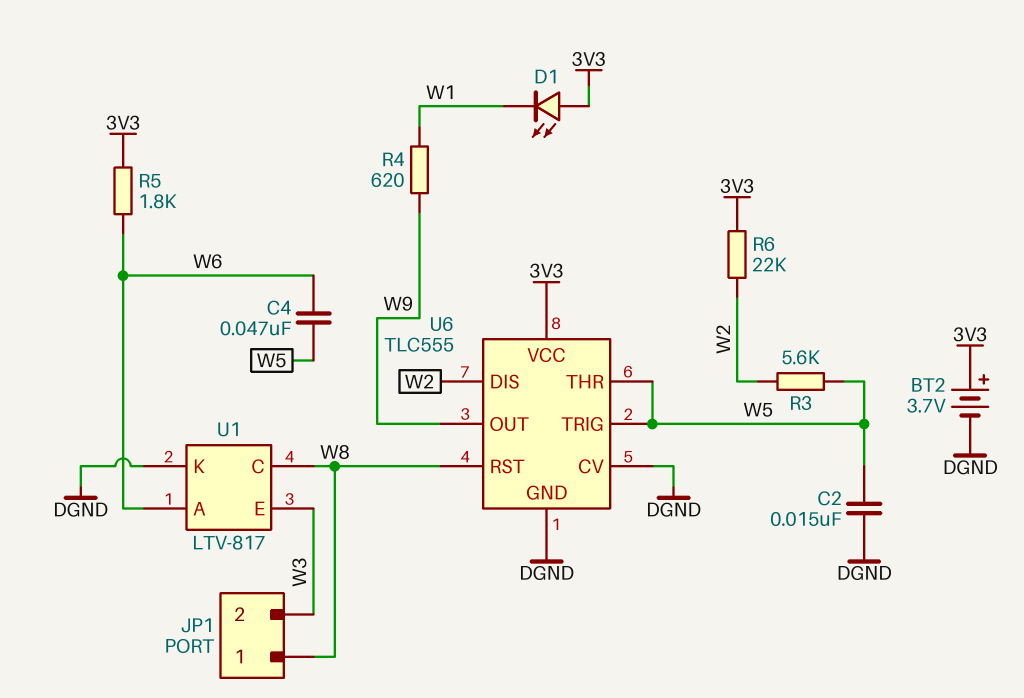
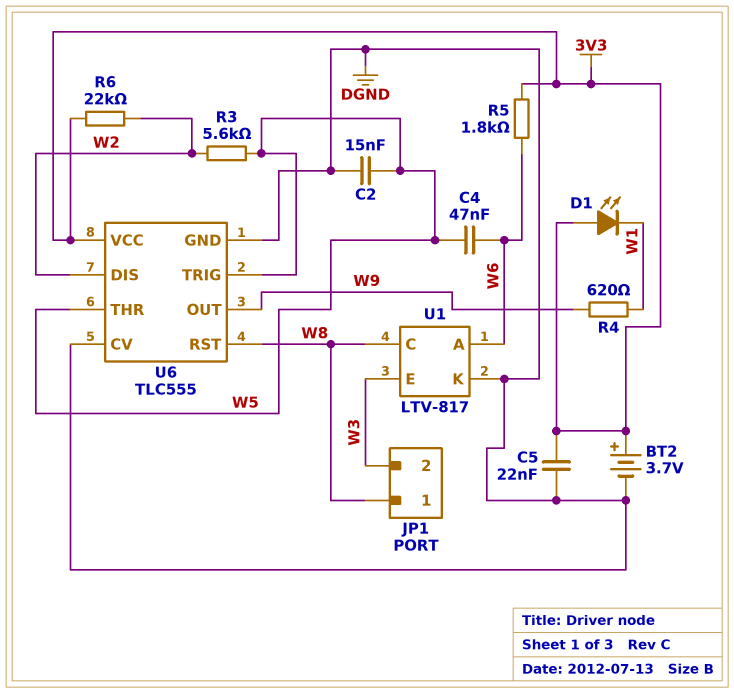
C5: none -> 22nF (3V3, DGND)

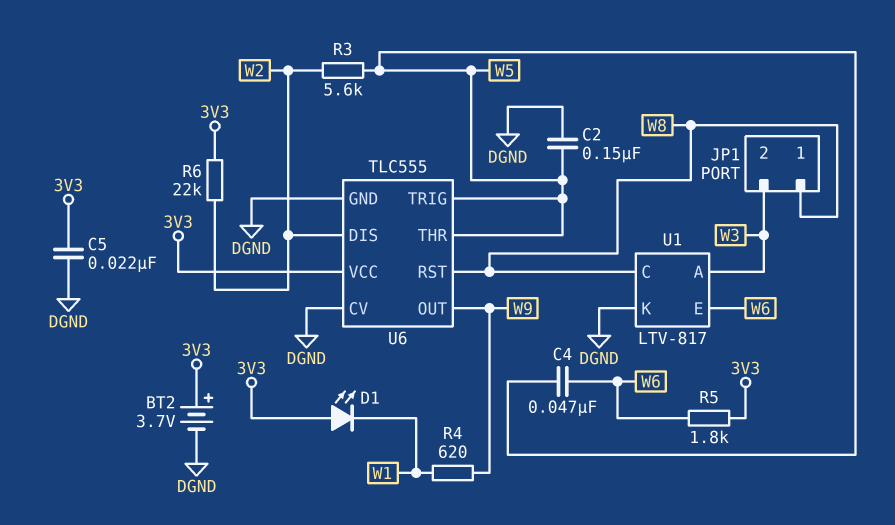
C2: 15nF (DGND, W5) -> 150nF (DGND, W5)
U1 pin A: W6 -> W3
U1 pin E: W3 -> W6

